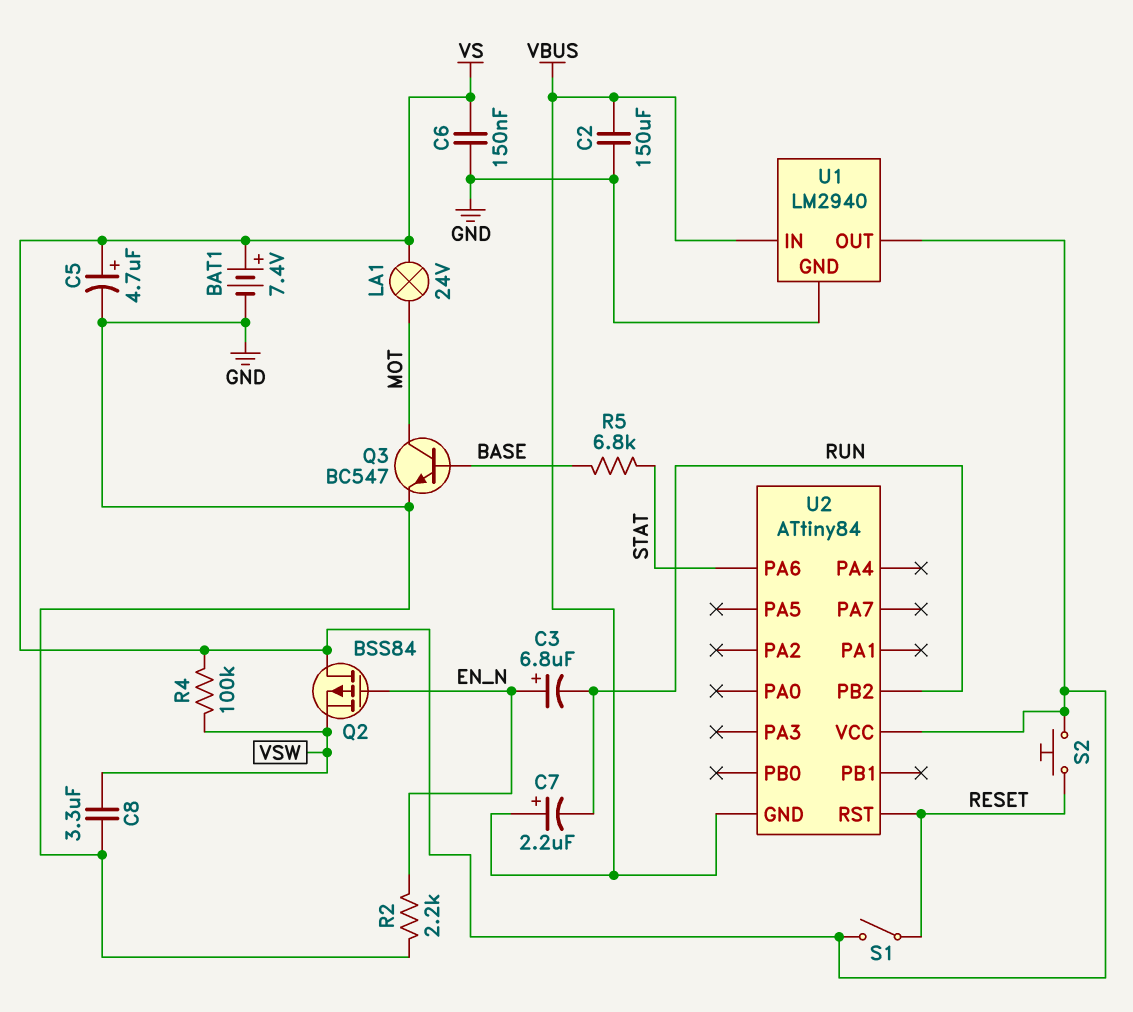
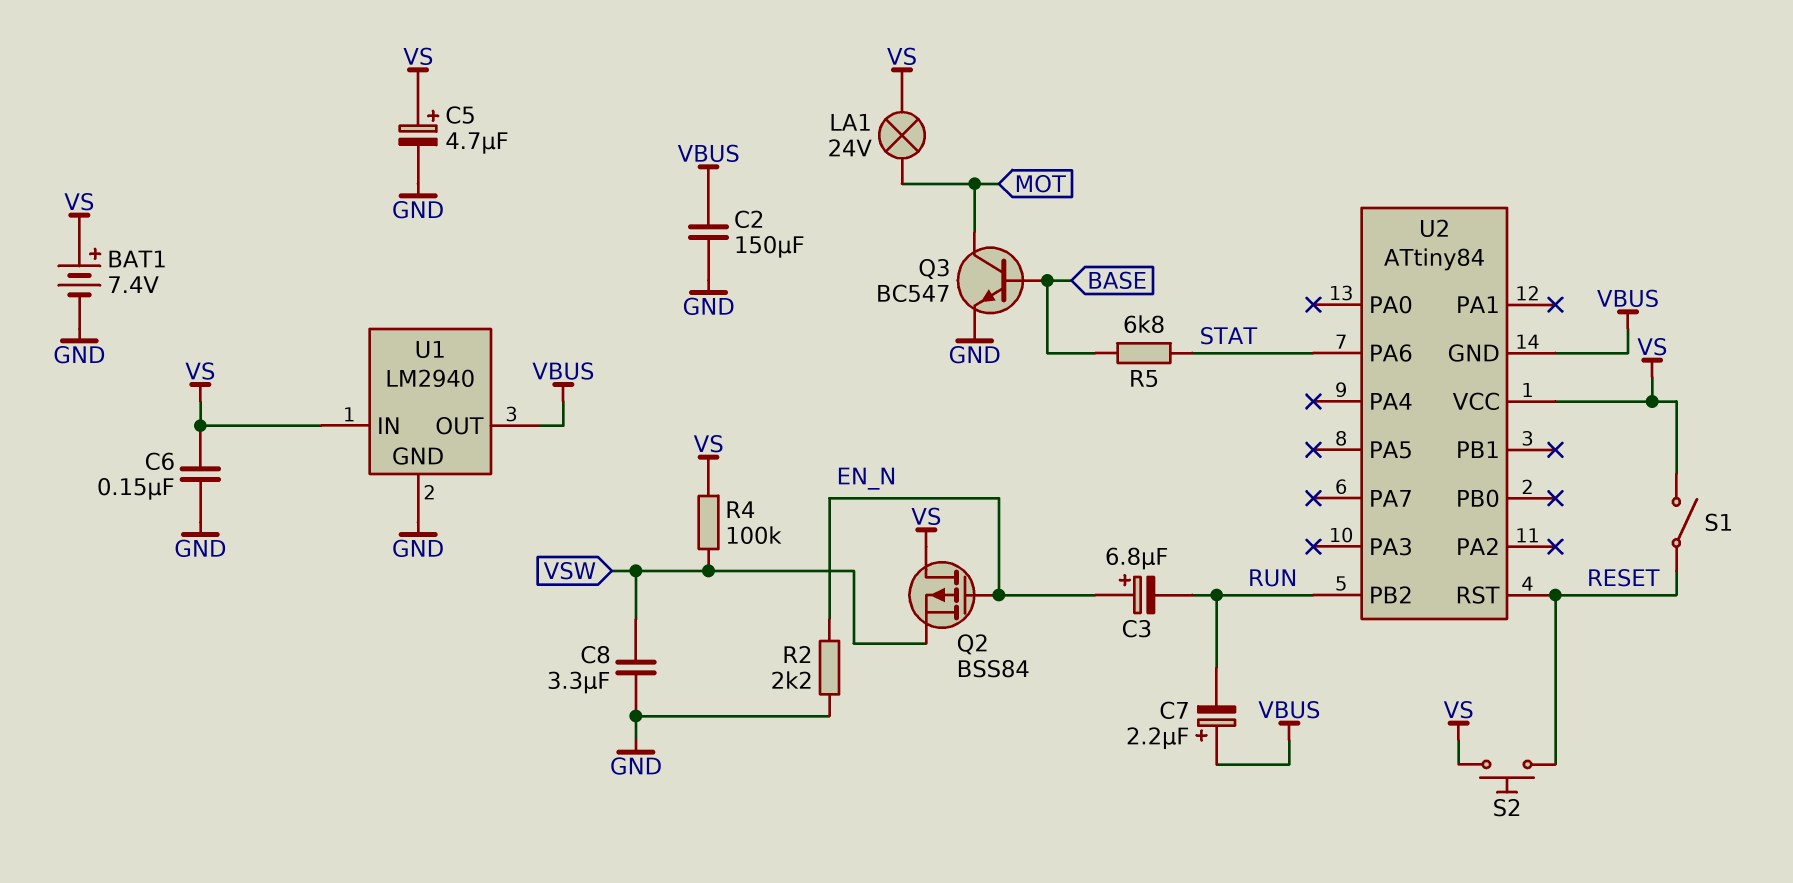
U1 pin IN: VBUS -> VS
U1 pin OUT: VS -> VBUS

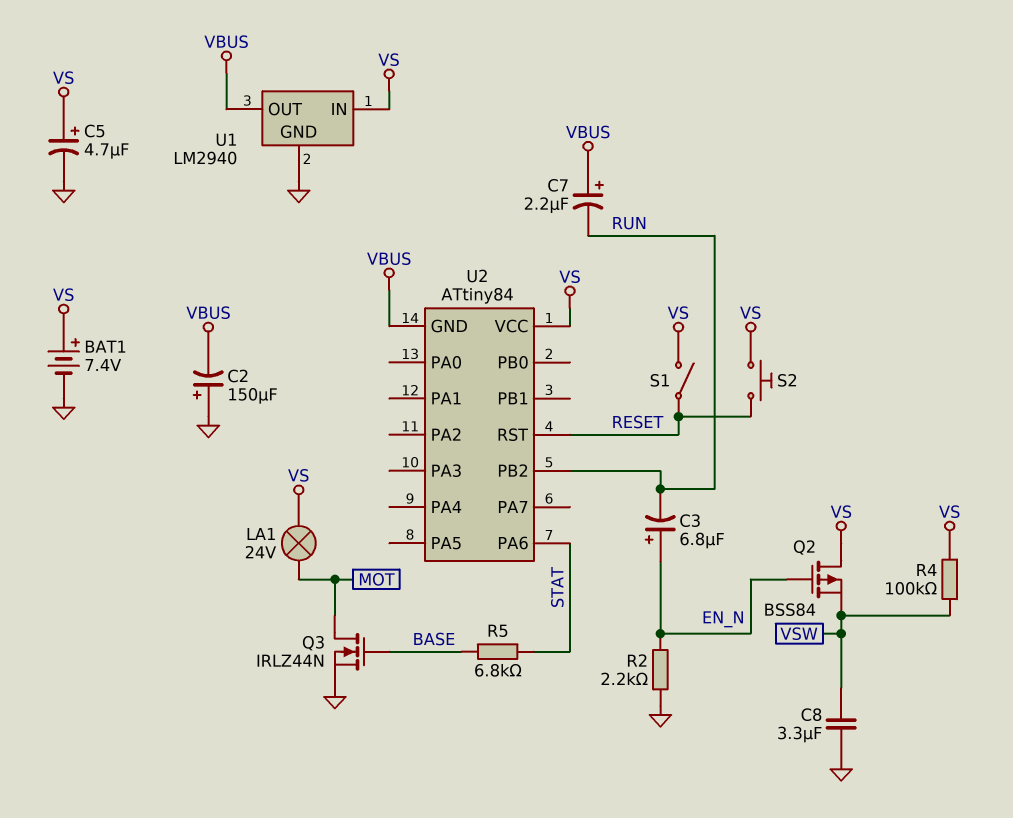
C2: 150uF (GND, VBUS) -> 150uF (plus GND, minus VBUS)
C6: 150nF (GND, VS) -> none
Q3: NPN BC547 (B BASE, C MOT, E GND) -> NMOS IRLZ44N (G BASE, D MOT, S GND)

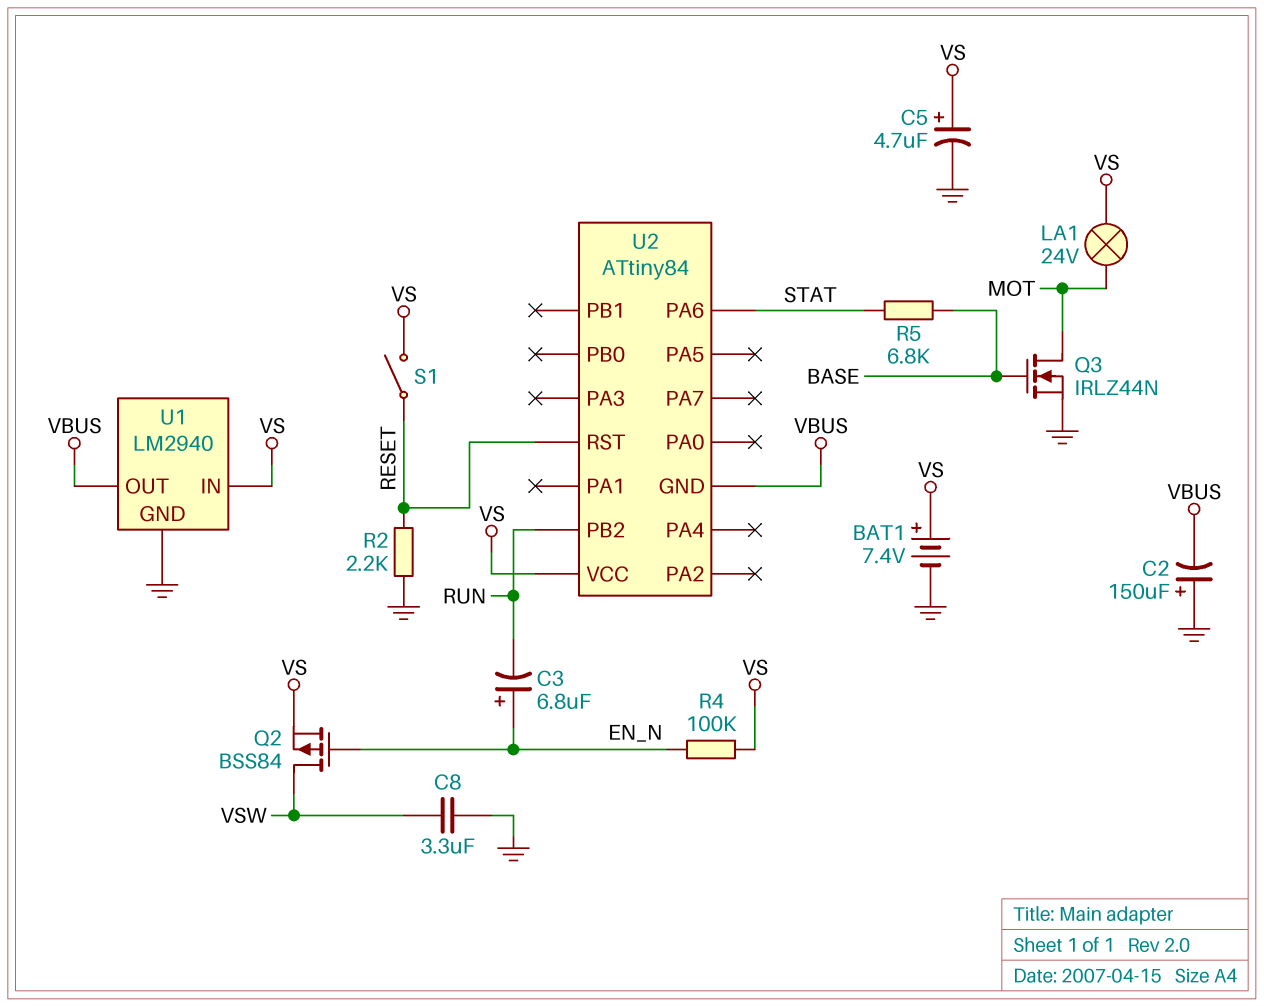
C7: 2.2uF (plus VBUS, minus RUN) -> none
Q2: PMOS BSS84 (G EN_N, D VS, S VSW) -> PMOS BSS84 (G EN_N, D VSW, S VS)
R2: 2.2k (EN_N, GND) -> 2.2k (GND, RESET)
R4: 100k (VS, VSW) -> 100k (EN_N, VS)
S2: button (RESET, VS) -> none

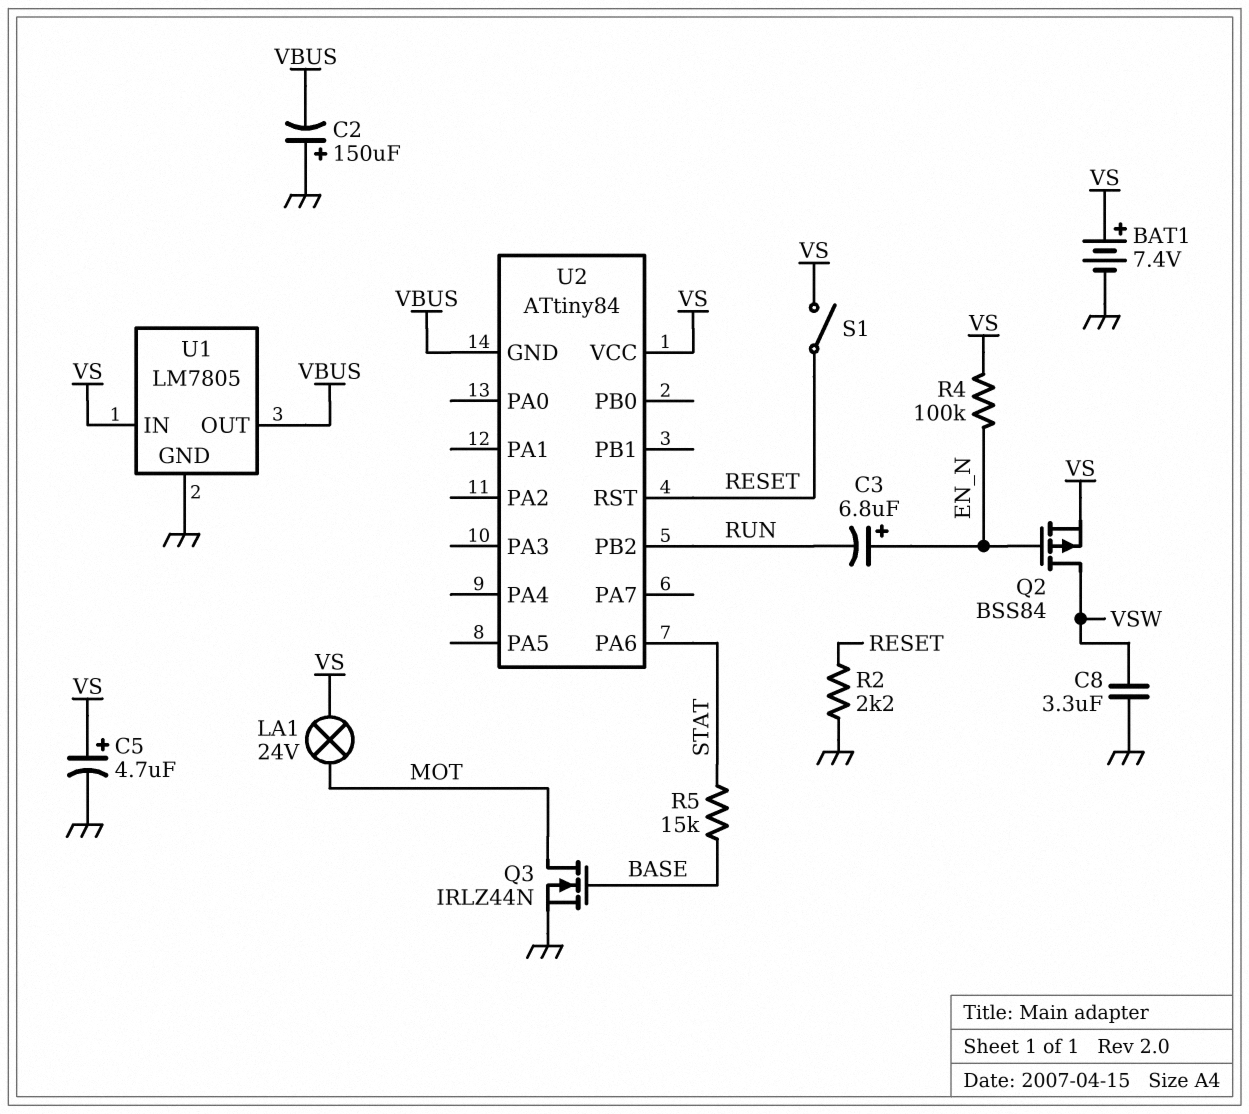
R5: 6.8k (BASE, STAT) -> 15k (BASE, STAT)
U1: LM2940 -> LM7805

